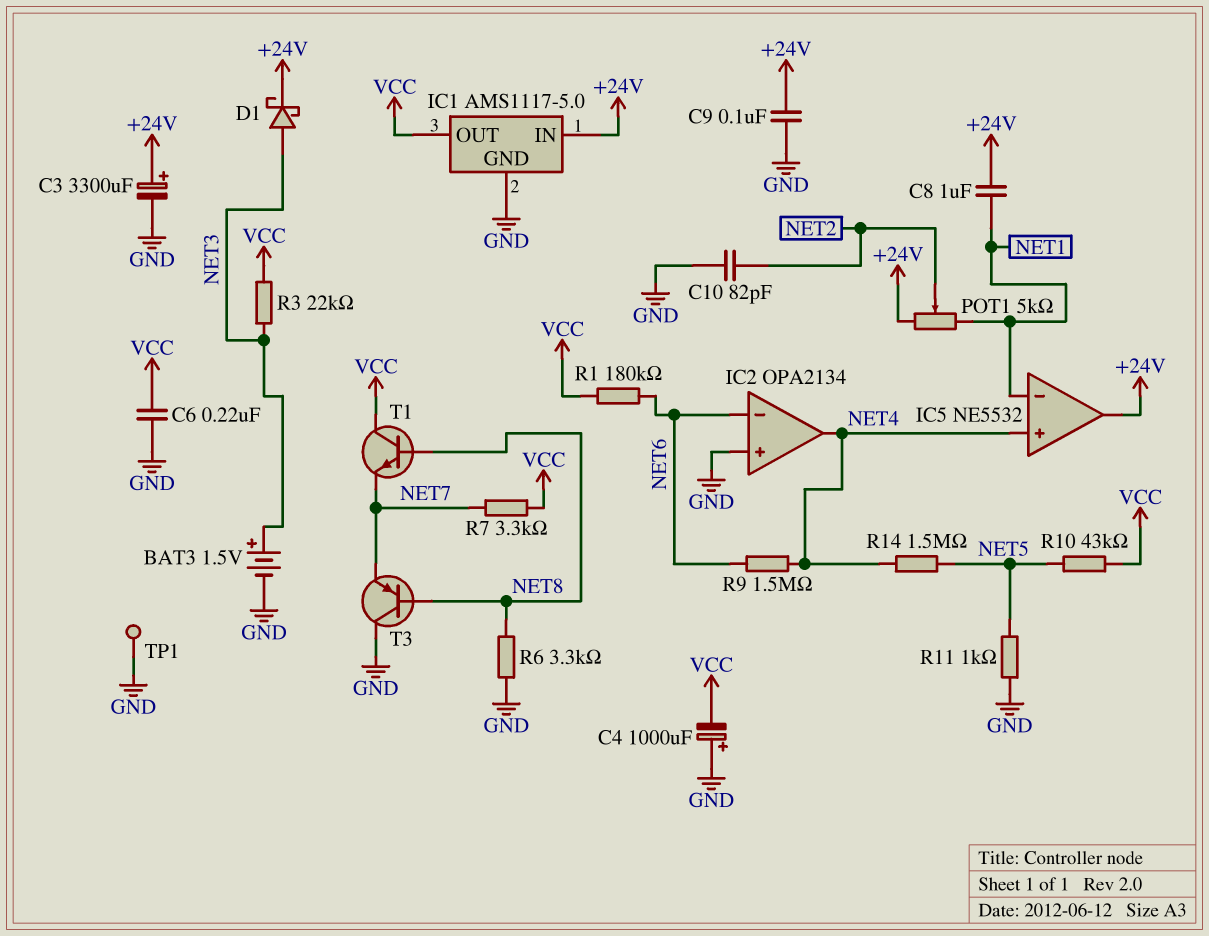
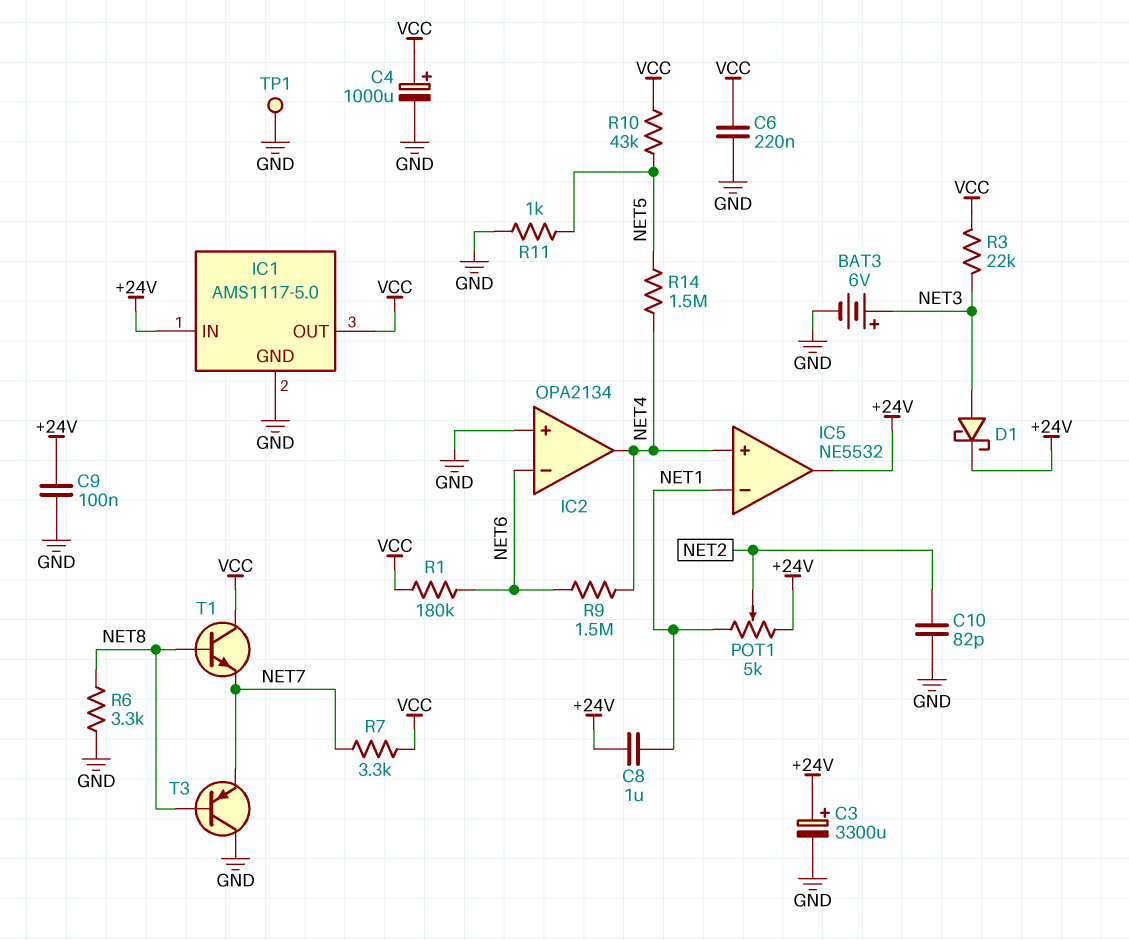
BAT3: 1.5V (plus NET3, minus GND) -> 6V (plus NET3, minus GND)
C4: 1000uF (plus GND, minus VCC) -> 1000uF (plus VCC, minus GND)

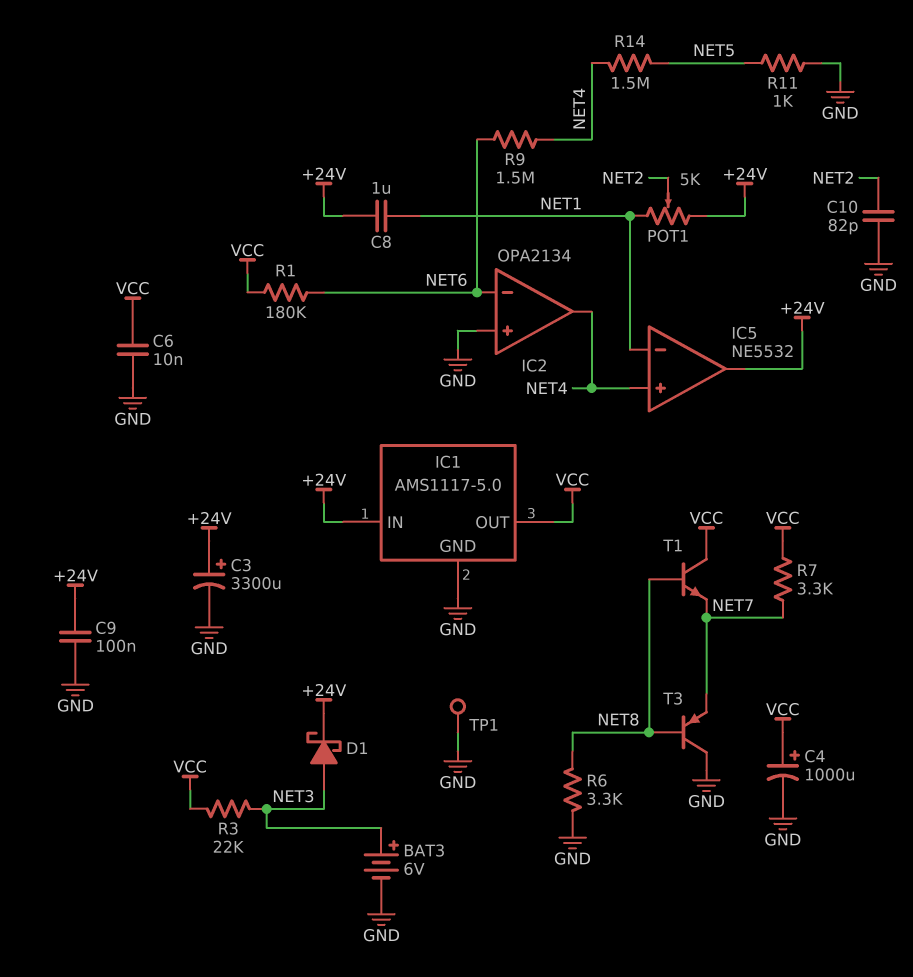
C6: 220nF (GND, VCC) -> 10nF (GND, VCC)
R10: 43k (NET5, VCC) -> none

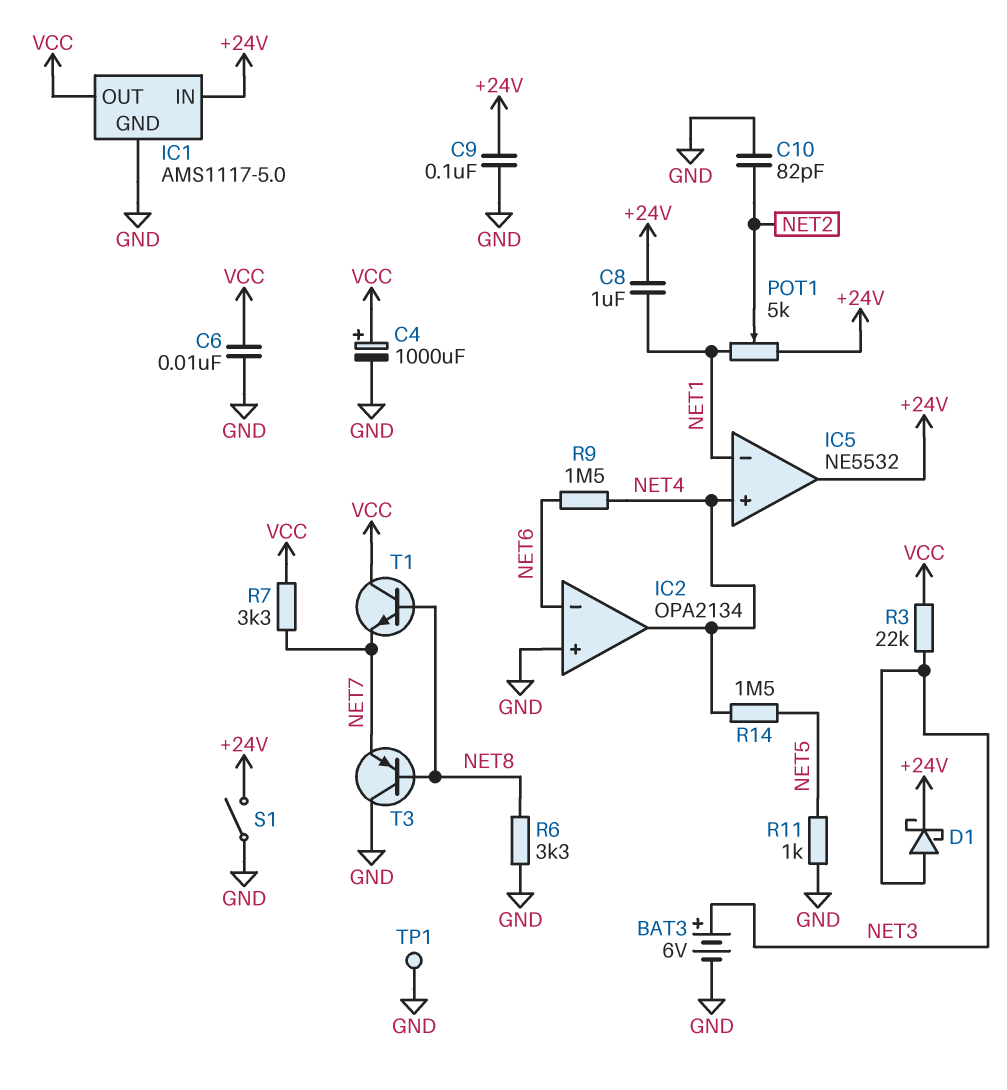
C3: 3300uF (plus +24V, minus GND) -> none
R1: 180k (NET6, VCC) -> none
S1: none -> switch (+24V, GND)

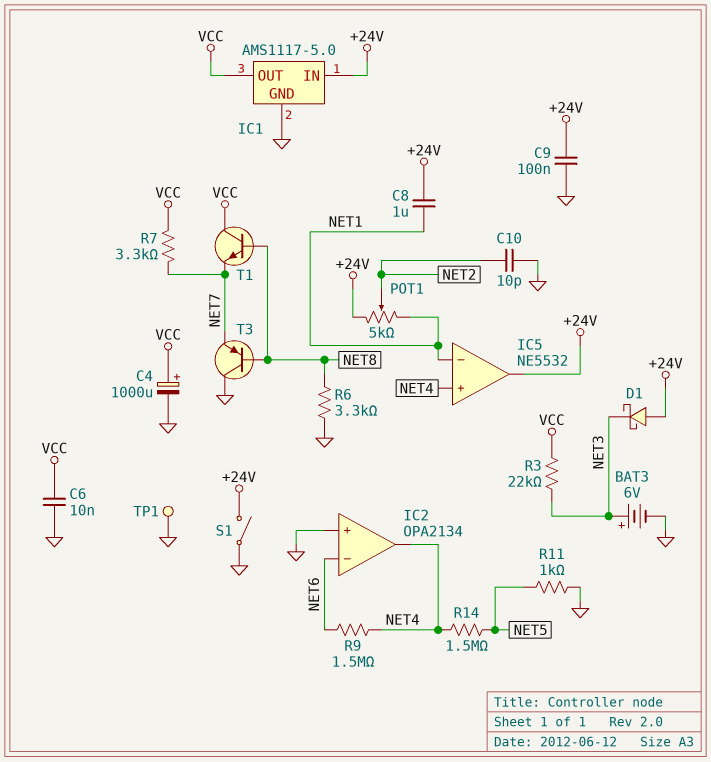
C10: 82pF (GND, NET2) -> 10pF (GND, NET2)
D1: schottky (A NET3, K +24V) -> schottky (A +24V, K NET3)

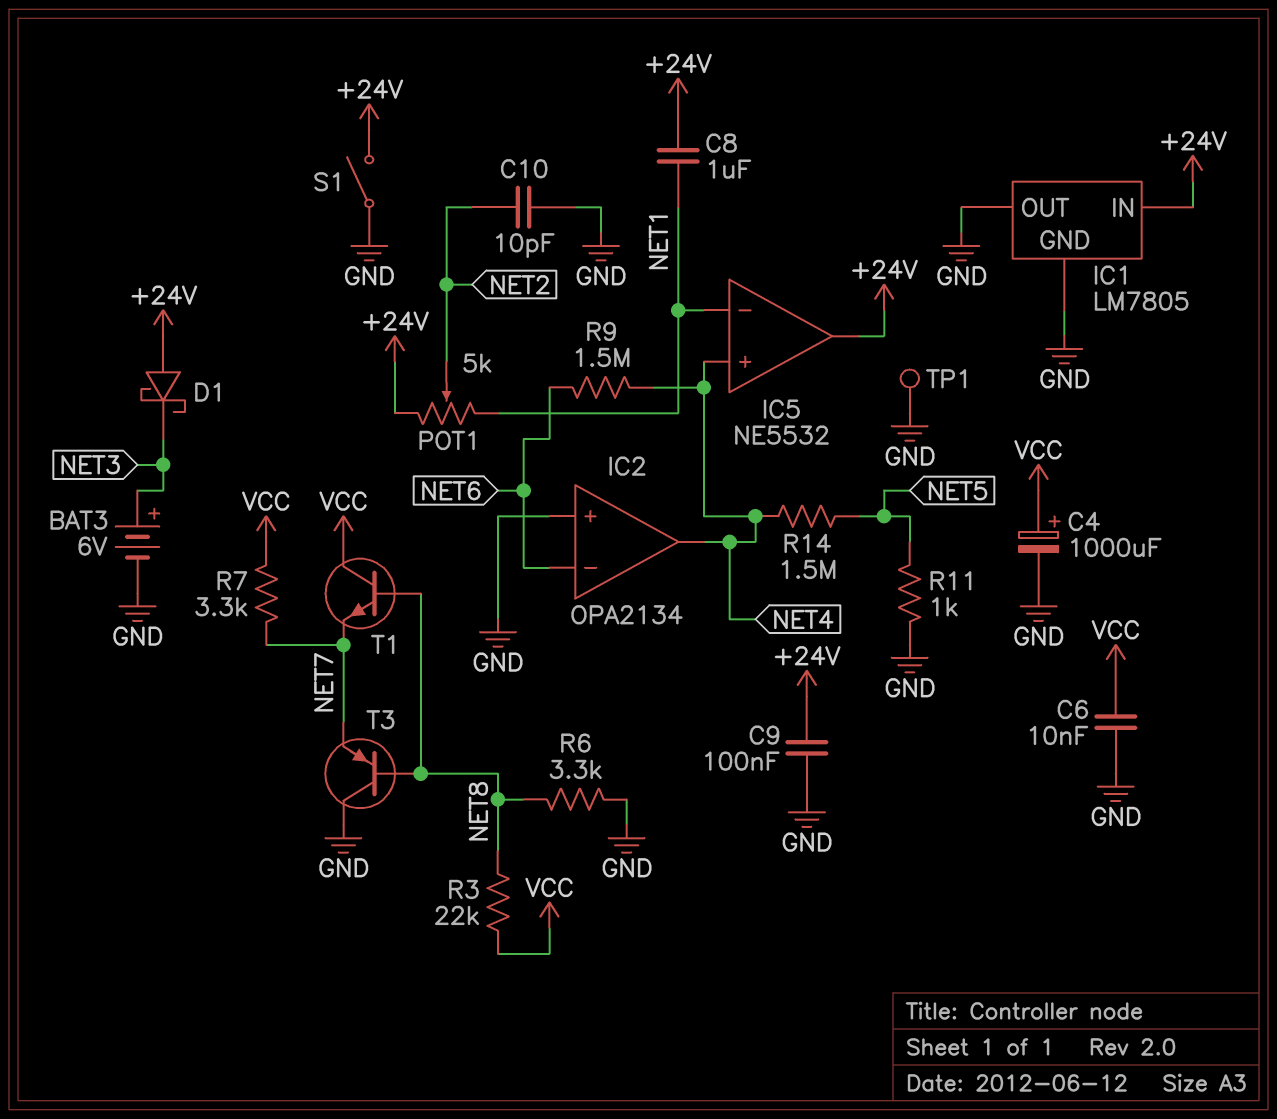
IC1: AMS1117-5.0 -> LM7805
IC1 pin OUT: VCC -> GND
R3: 22k (NET3, VCC) -> 22k (NET8, VCC)

